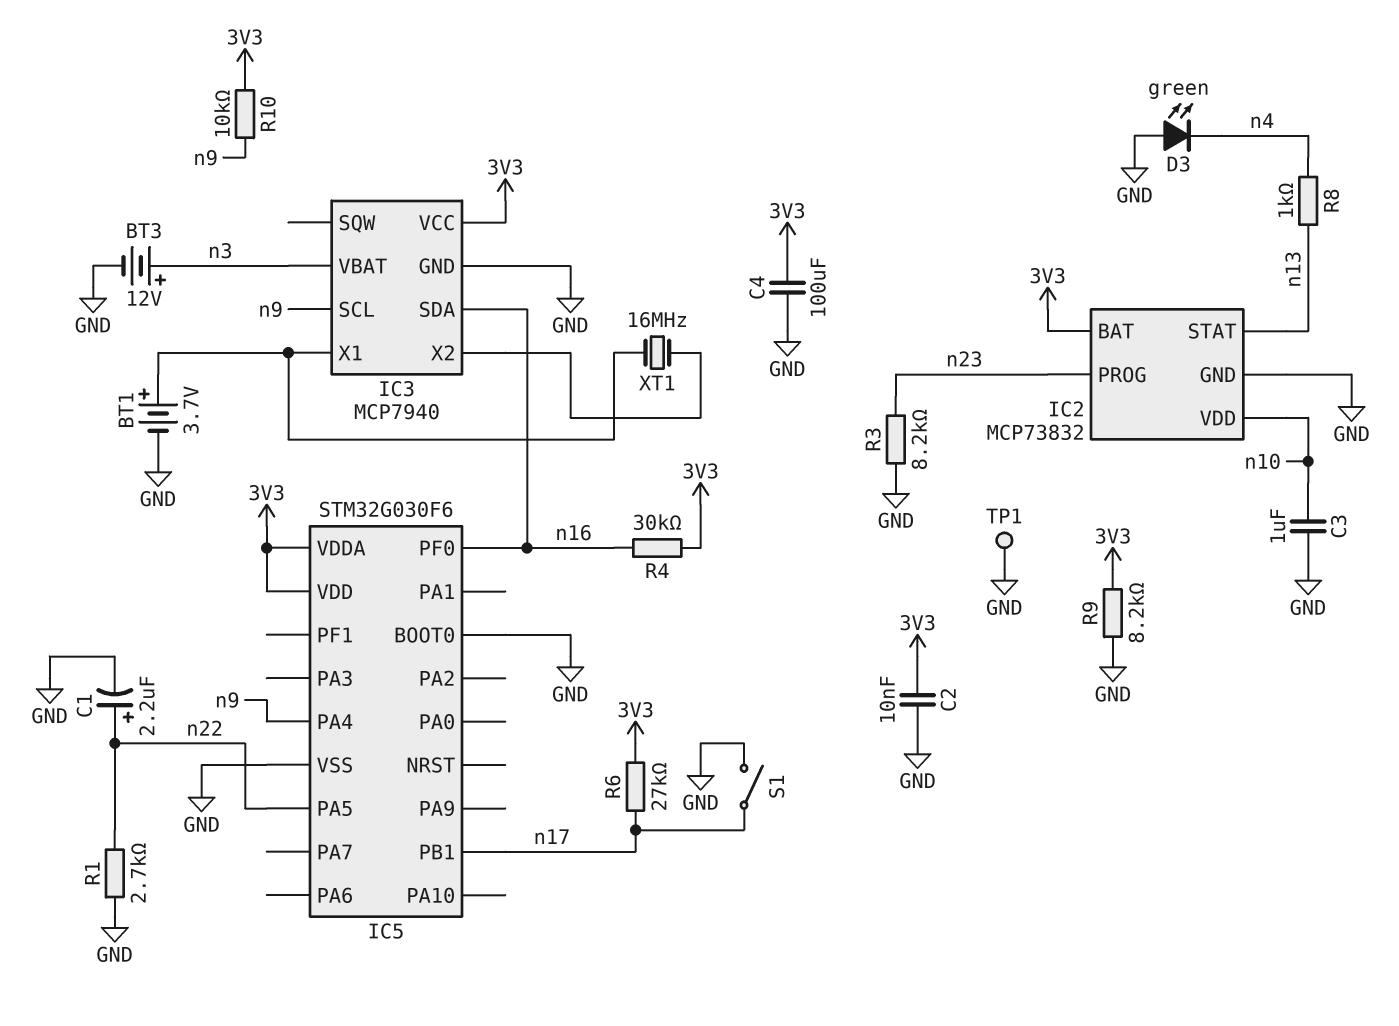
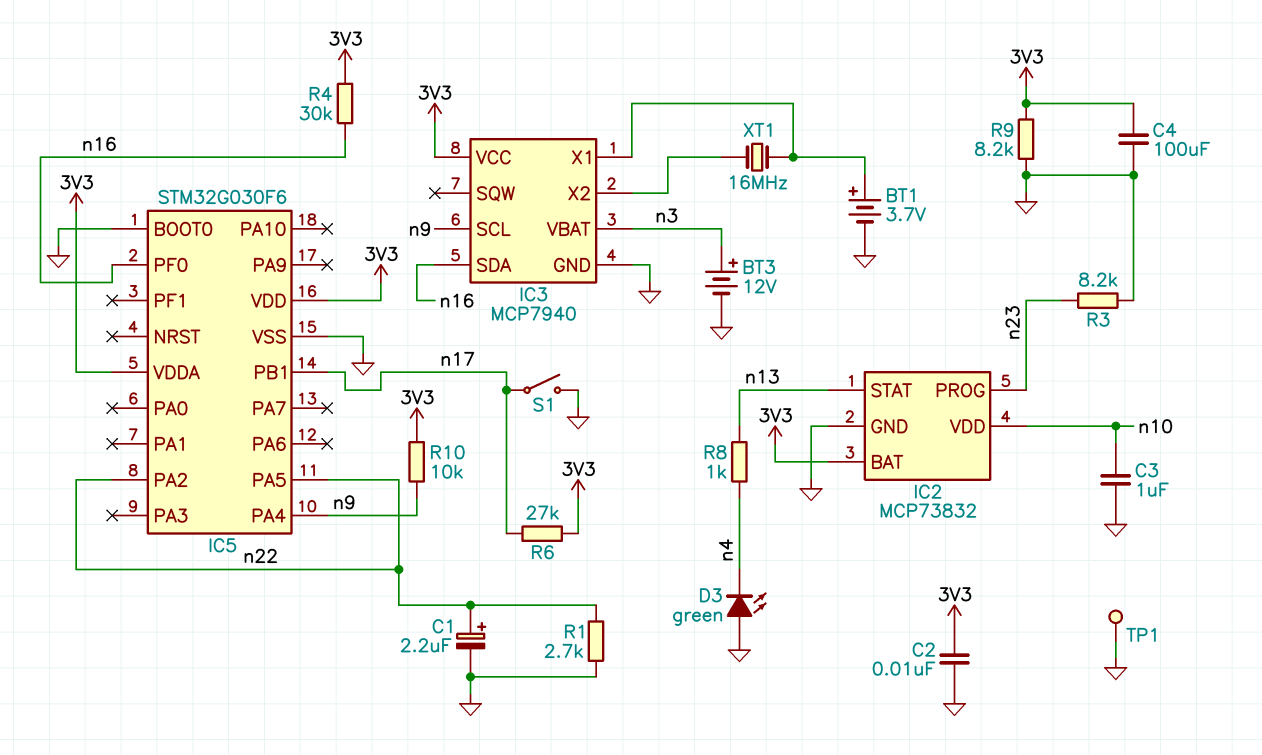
IC5 pin PA2: none -> n22

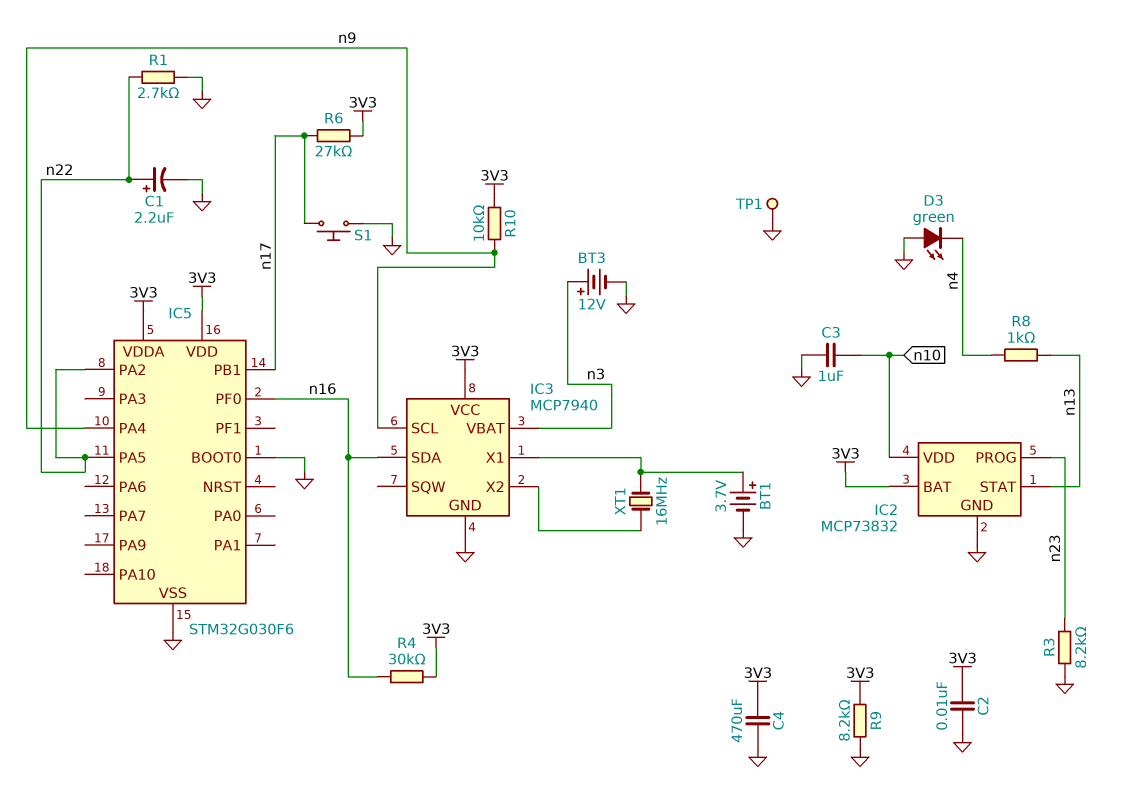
C4: 100uF (3V3, GND) -> 470uF (3V3, GND)
S1: switch (GND, n17) -> button (GND, n17)

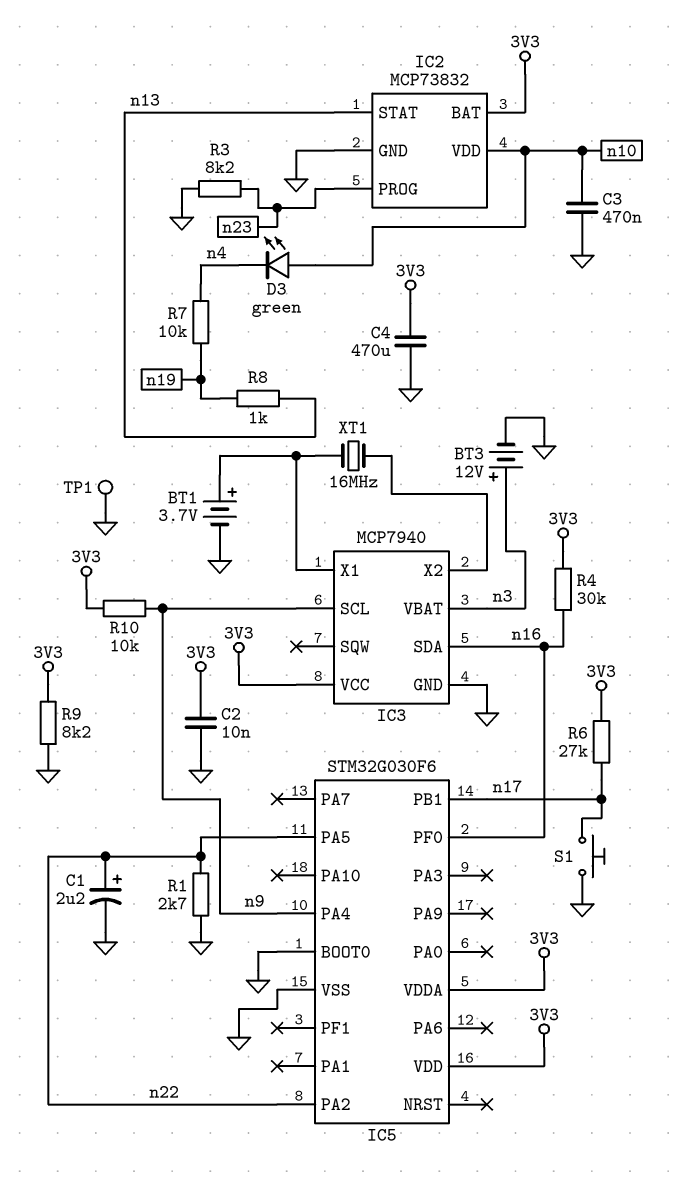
C3: 1uF (GND, n10) -> 470nF (GND, n10)
D3: LED green (A GND, K n4) -> LED green (A n10, K n4)
R7: none -> 10k (n4, n19)
R8: 1k (n4, n13) -> 1k (n13, n19)

